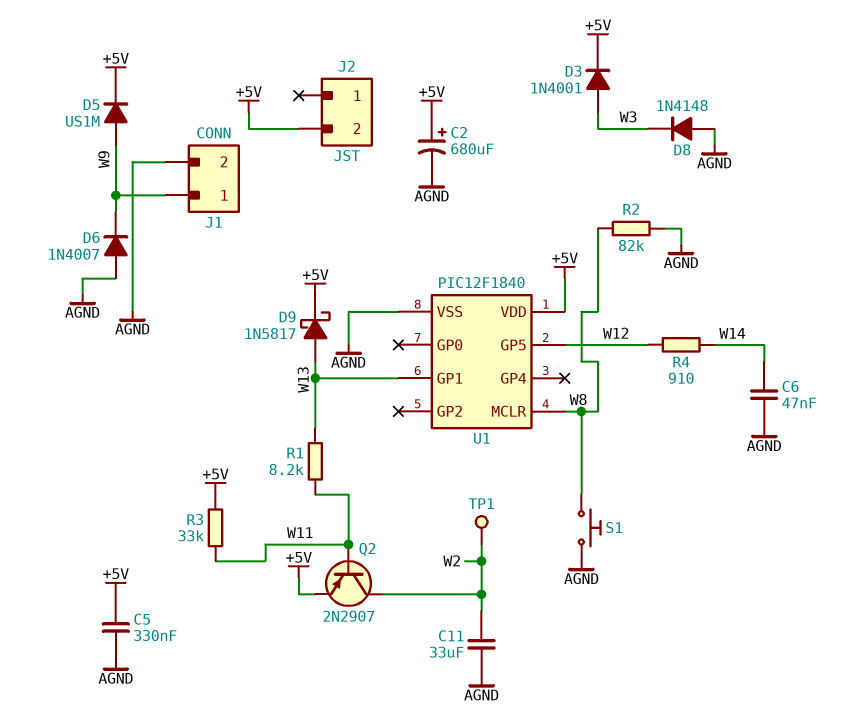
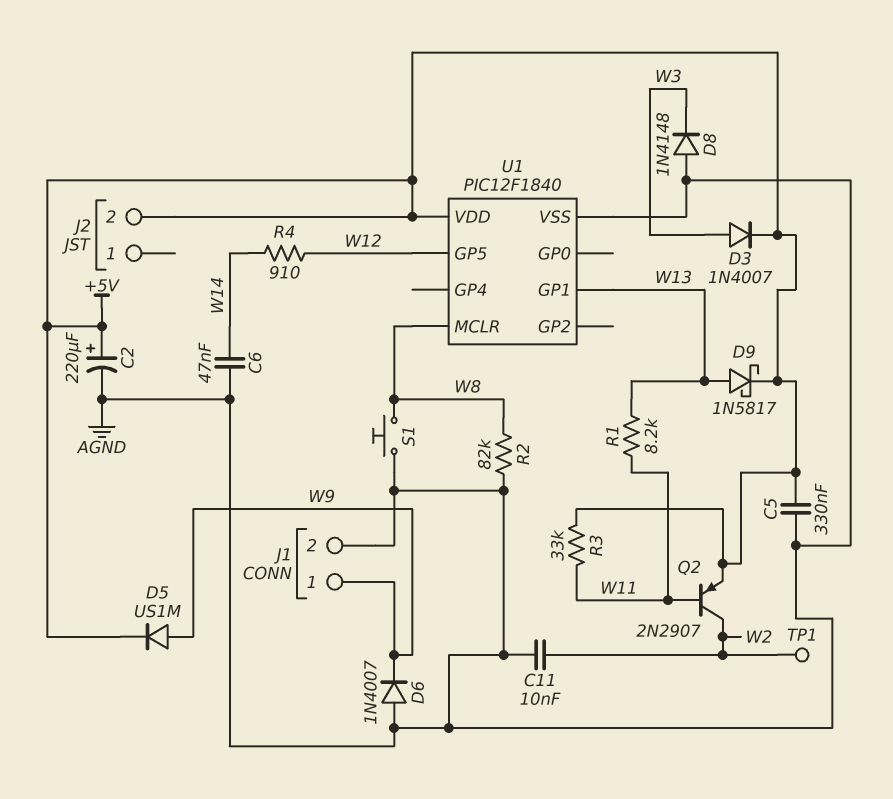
C2: 680uF (plus +5V, minus AGND) -> 220uF (plus +5V, minus AGND)
C11: 33uF (AGND, W2) -> 10nF (AGND, W2)
D3: diode 1N4001 (A W3, K +5V) -> diode 1N4007 (A W3, K +5V)

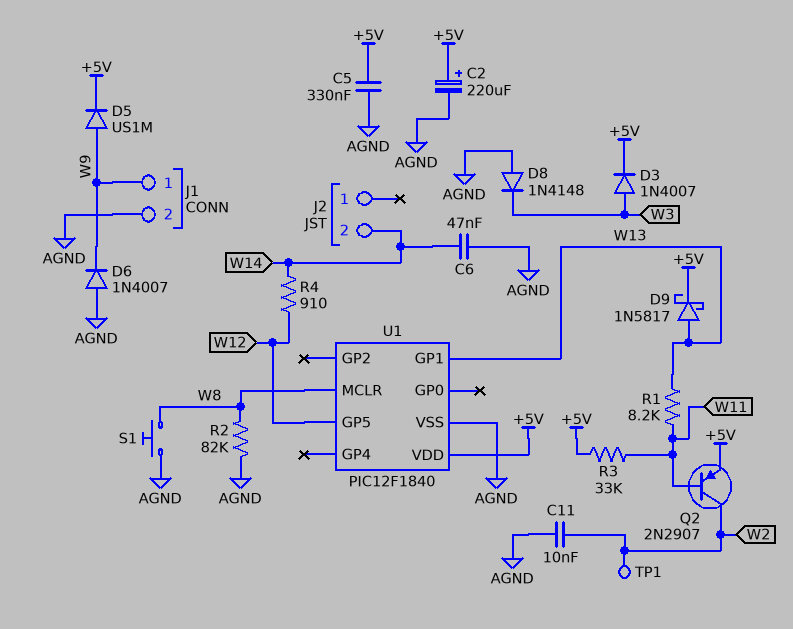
J2 pin 2: +5V -> W14

